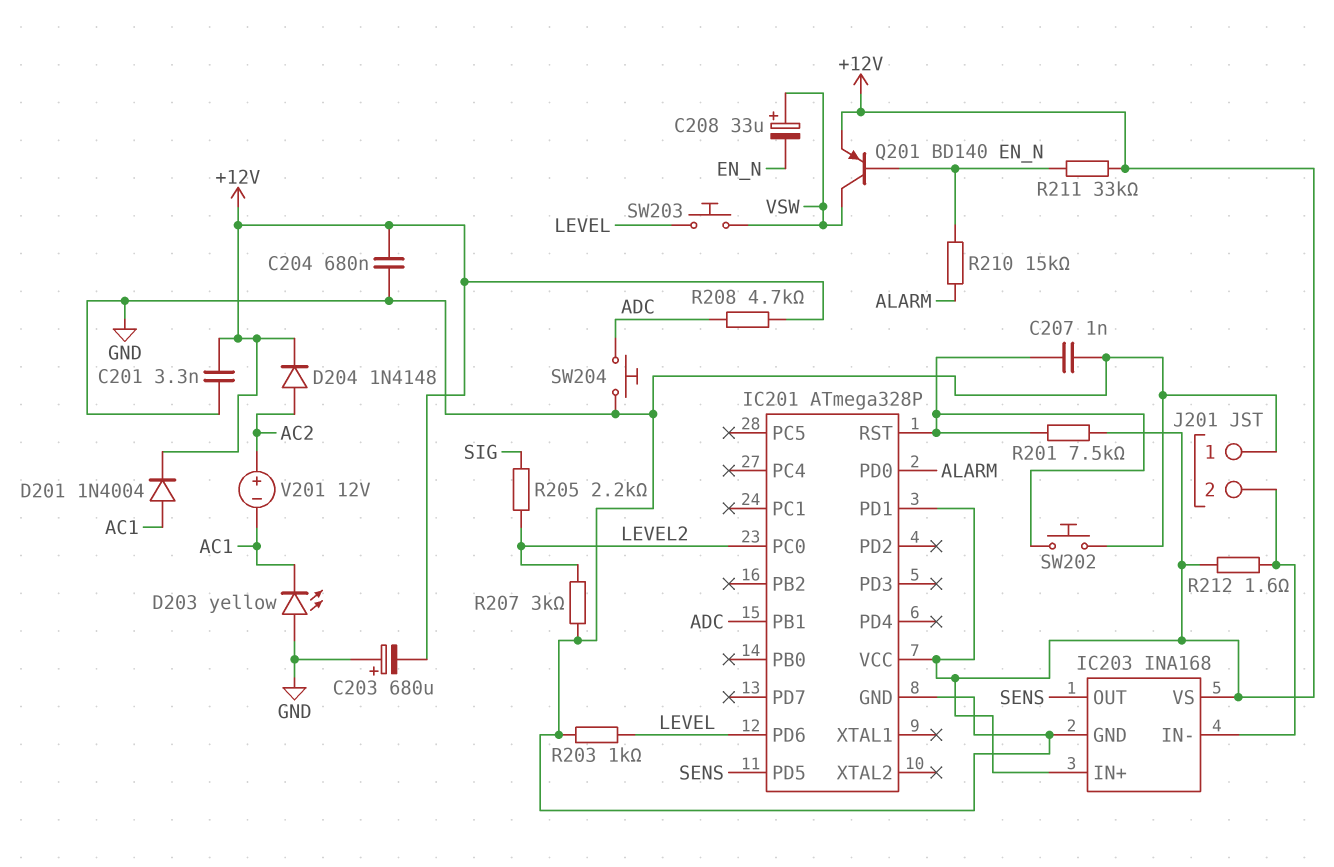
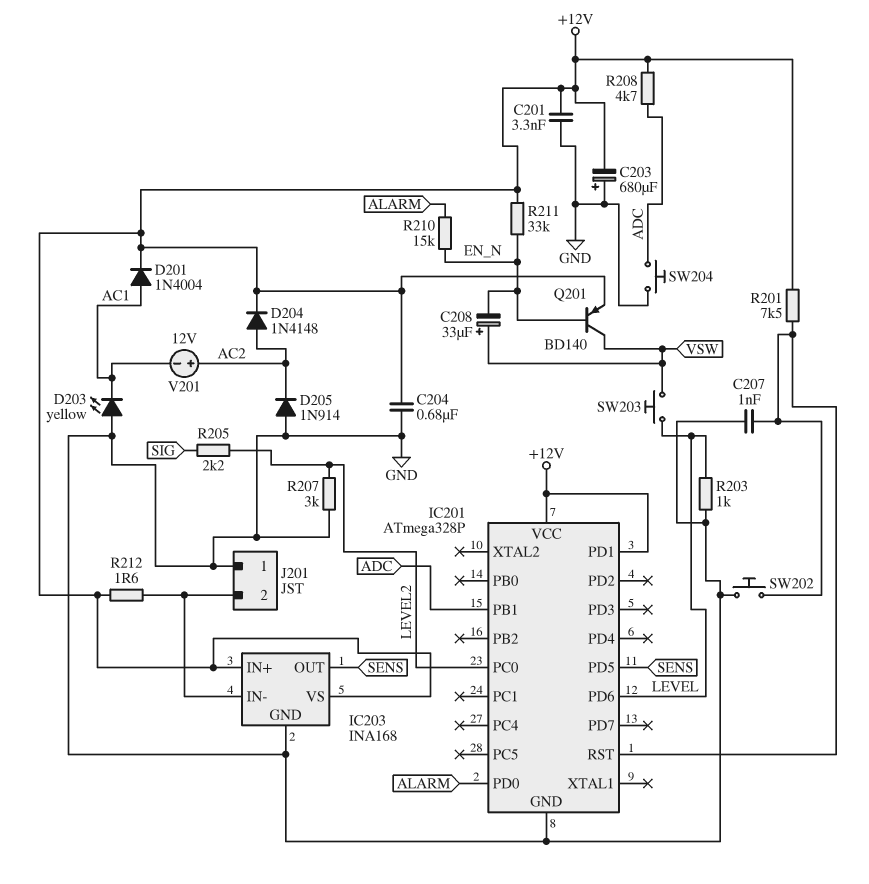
D205: none -> diode 1N914 (A GND, K AC2)

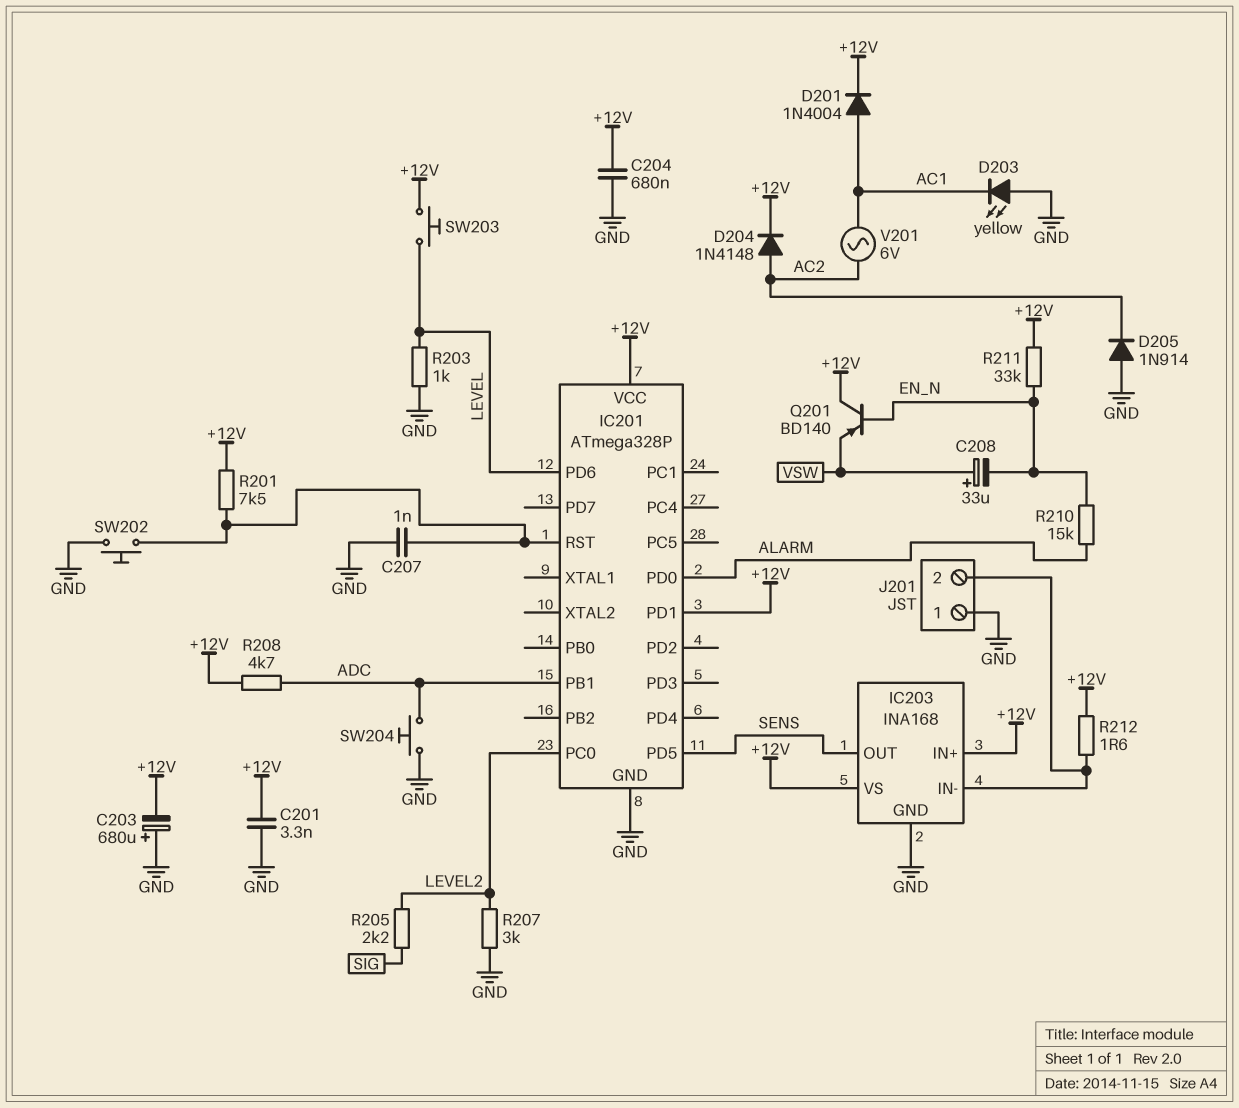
Q201: PNP BD140 (B EN_N, C VSW, E +12V) -> PNP BD140 (B EN_N, C +12V, E VSW)
SW203: button (LEVEL, VSW) -> button (+12V, LEVEL)
V201: 12V (plus AC2, minus AC1) -> AC 6V (AC1, AC2)

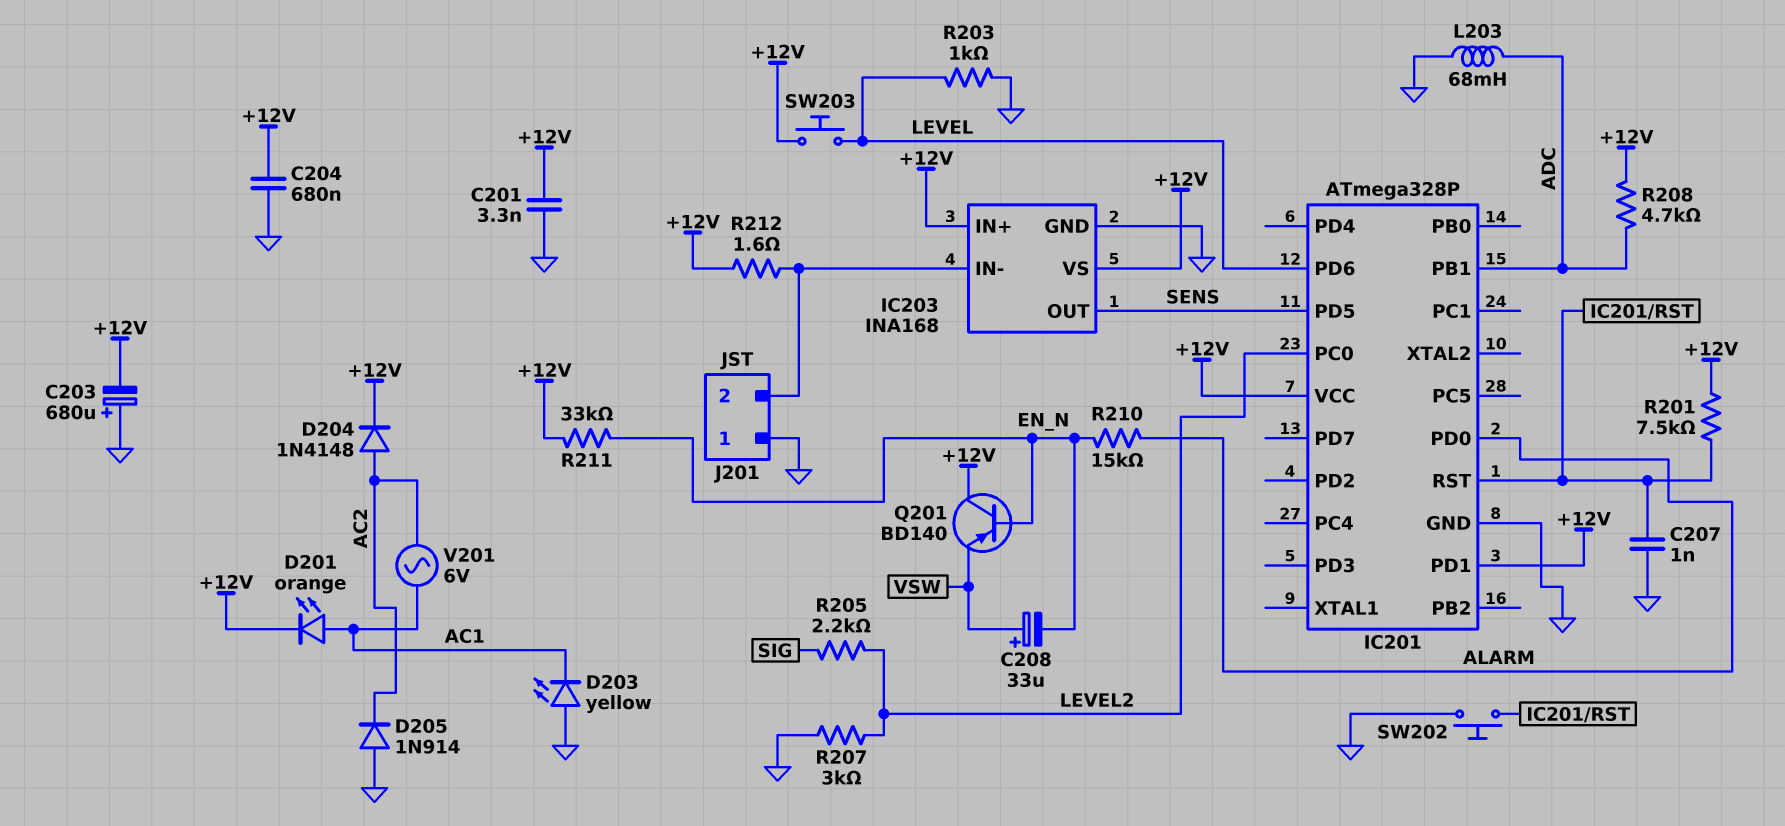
D201: diode 1N4004 (A AC1, K +12V) -> LED orange (A AC1, K +12V)
L203: none -> 68mH (ADC, GND)
SW204: button (ADC, GND) -> none

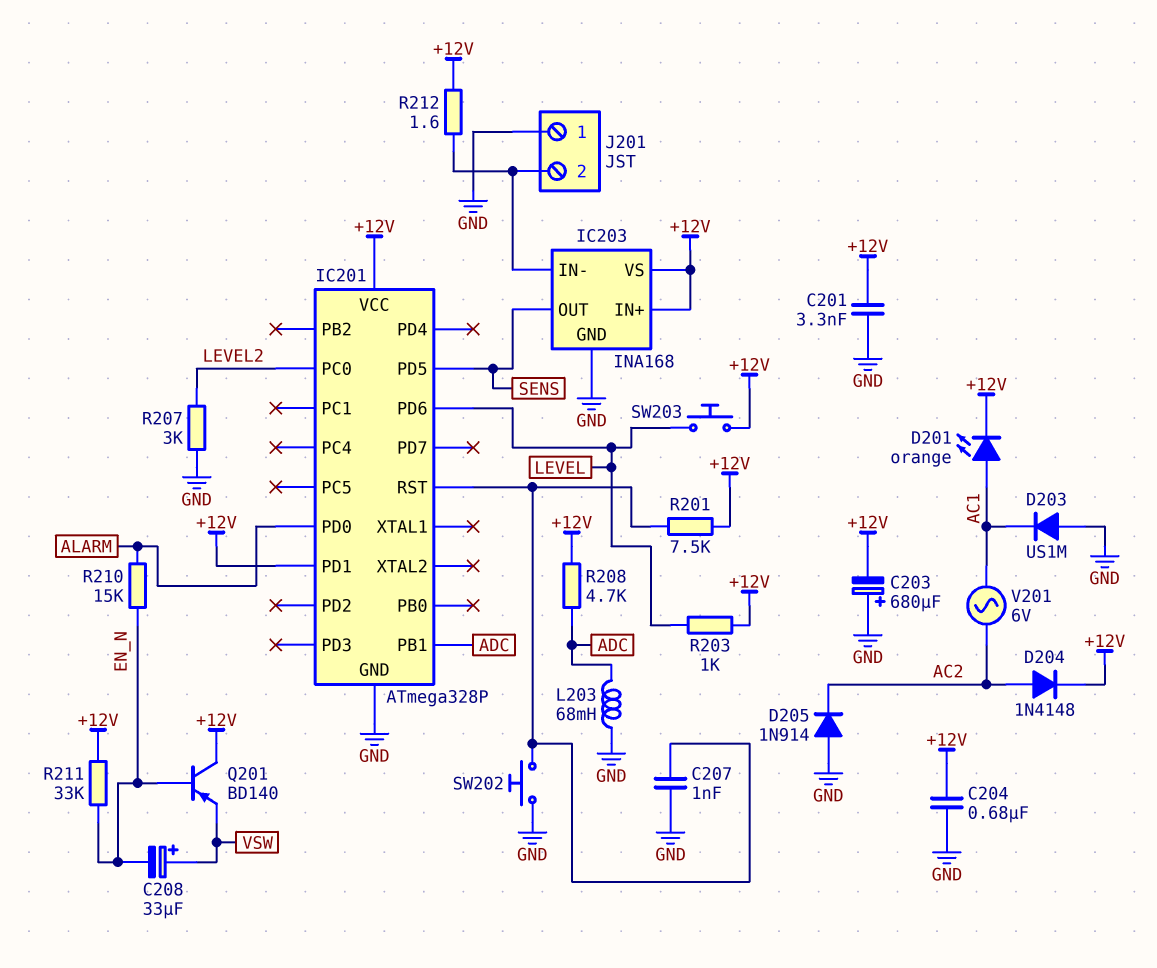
D203: LED yellow (A GND, K AC1) -> diode US1M (A GND, K AC1)
R203: 1k (GND, LEVEL) -> 1k (+12V, LEVEL)
R205: 2.2k (LEVEL2, SIG) -> none

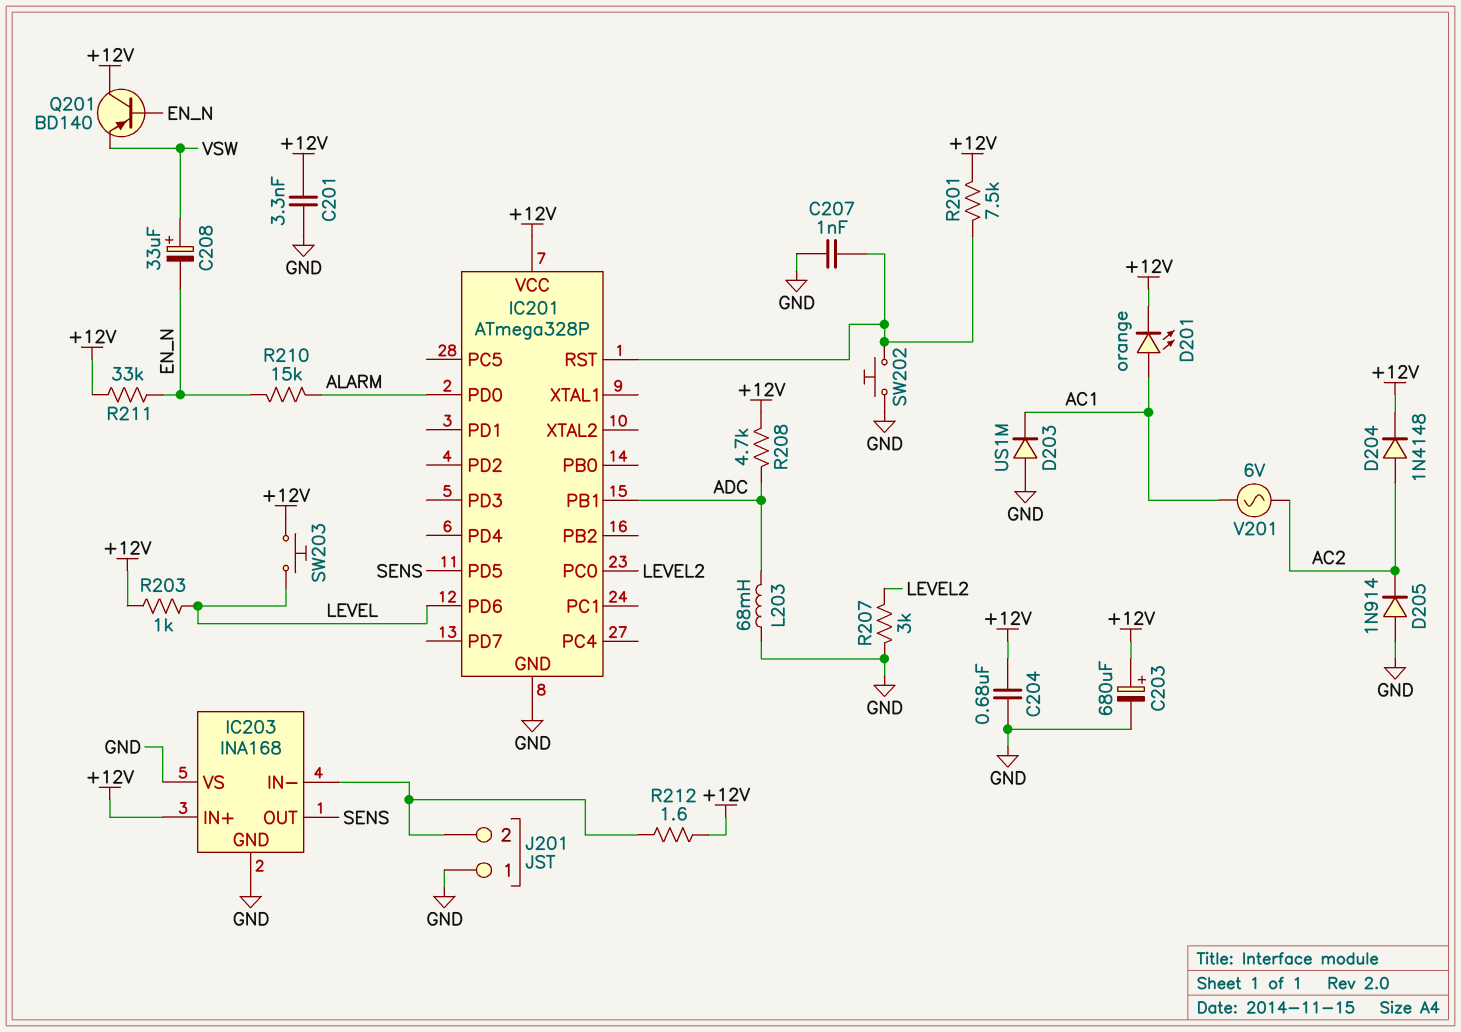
C203: 680uF (plus GND, minus +12V) -> 680uF (plus +12V, minus GND)
IC201 pin PD1: +12V -> none
IC203 pin VS: +12V -> GND

